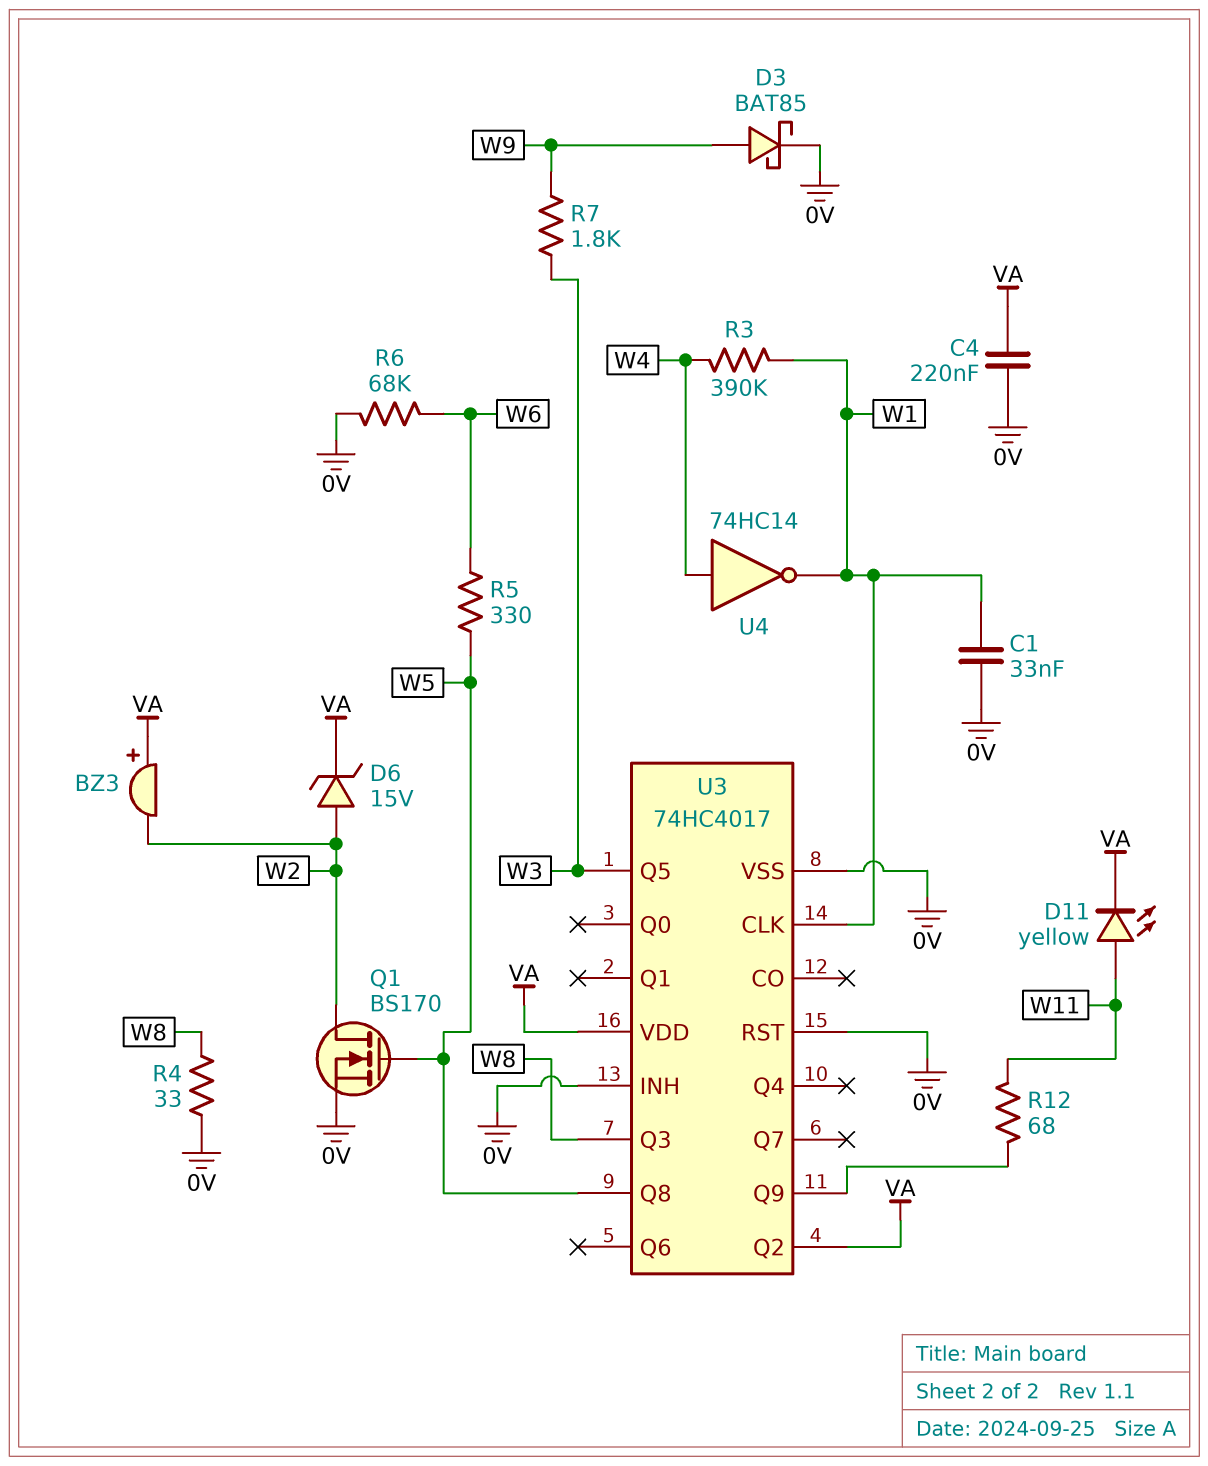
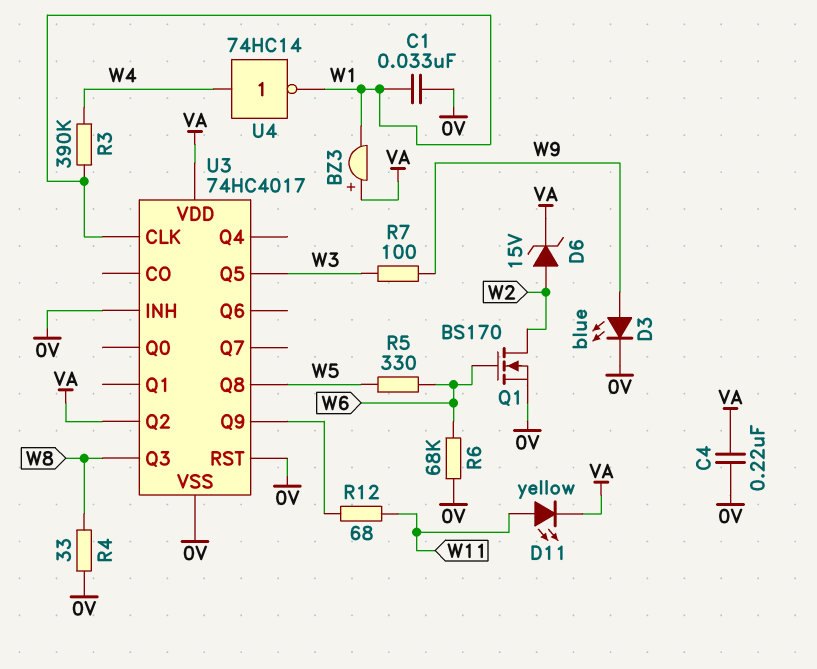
BZ3: buzzer (plus VA, minus W2) -> buzzer (plus VA, minus W1)
D3: schottky BAT85 (A W9, K 0V) -> LED blue (A W9, K 0V)
Q1: NMOS BS170 (G W5, D W2, S 0V) -> NMOS BS170 (G W6, D W2, S 0V)
R7: 1.8k (W3, W9) -> 100 (W3, W9)

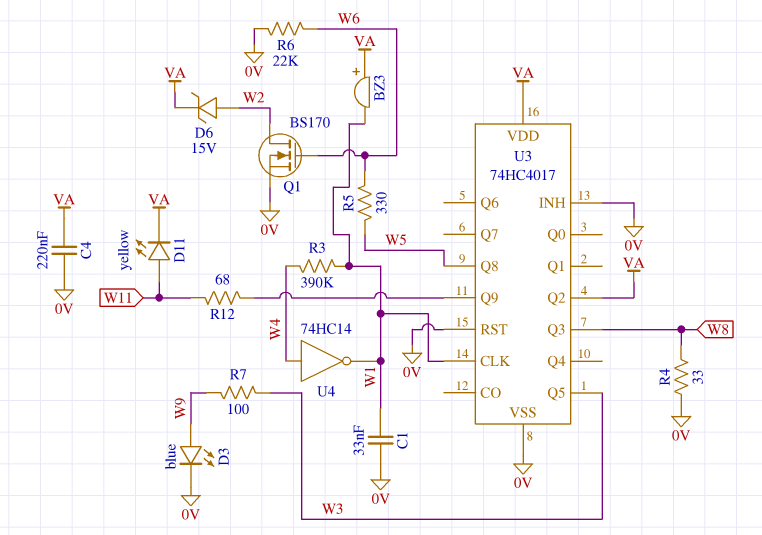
R6: 68k (0V, W6) -> 22k (0V, W6)

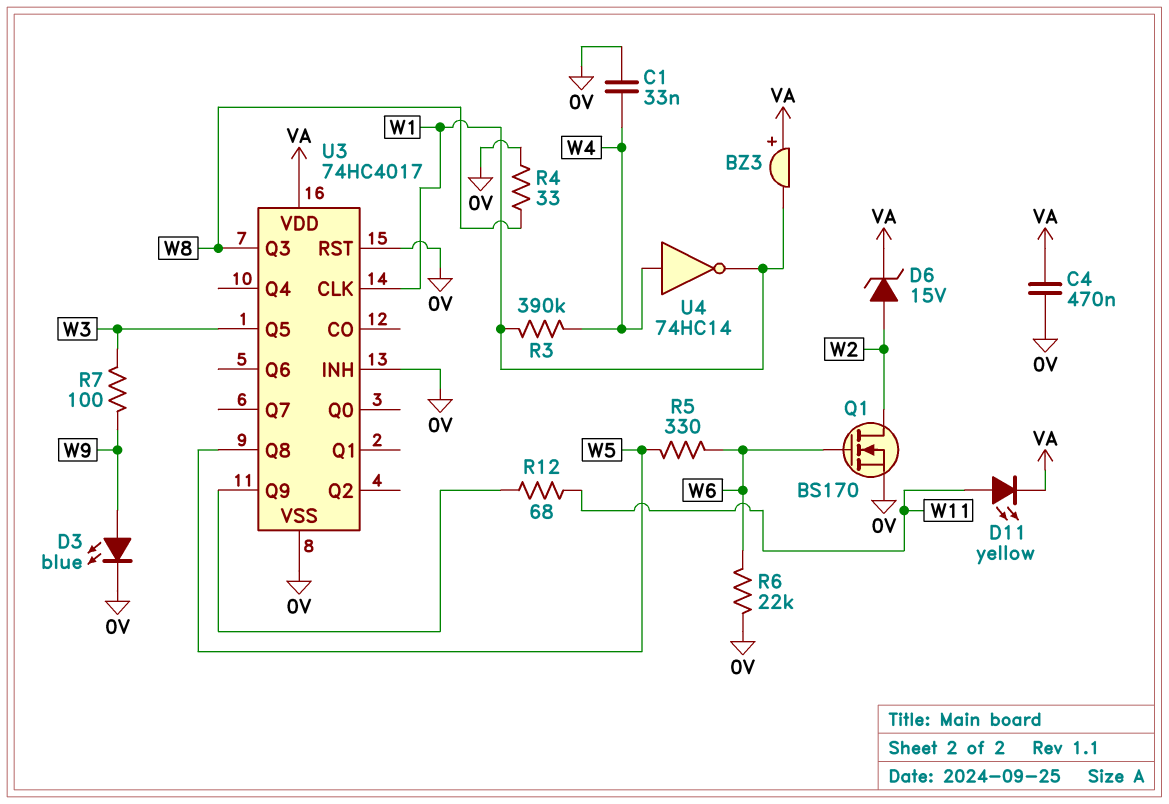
C1: 33nF (0V, W1) -> 33nF (0V, W4)
C4: 220nF (0V, VA) -> 470nF (0V, VA)
U3 pin Q2: VA -> none

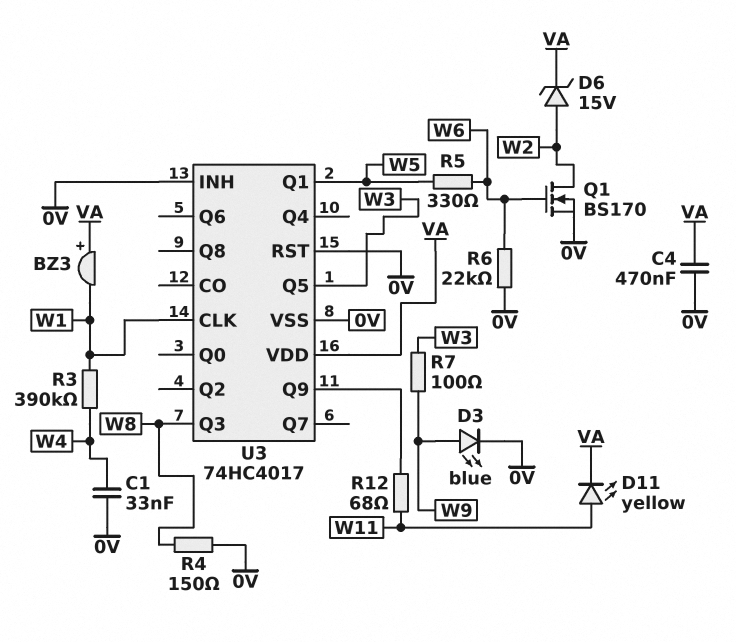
R4: 33 (0V, W8) -> 150 (0V, W8)
U3 pin Q1: none -> W5
U3 pin Q8: W5 -> none
U4: NOT 74HC14 (in W4, out W1) -> none

